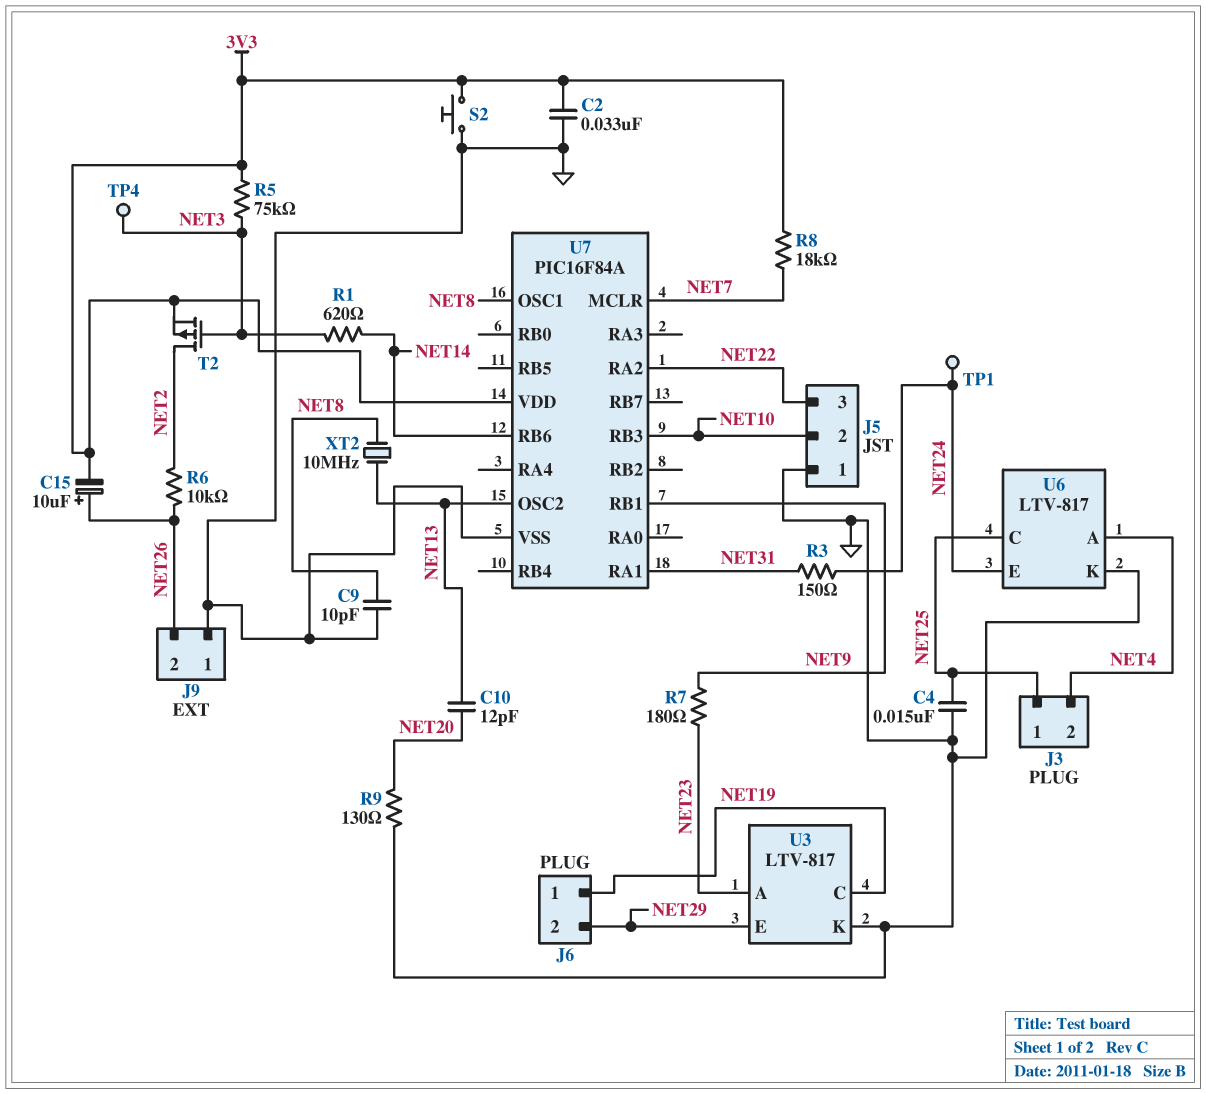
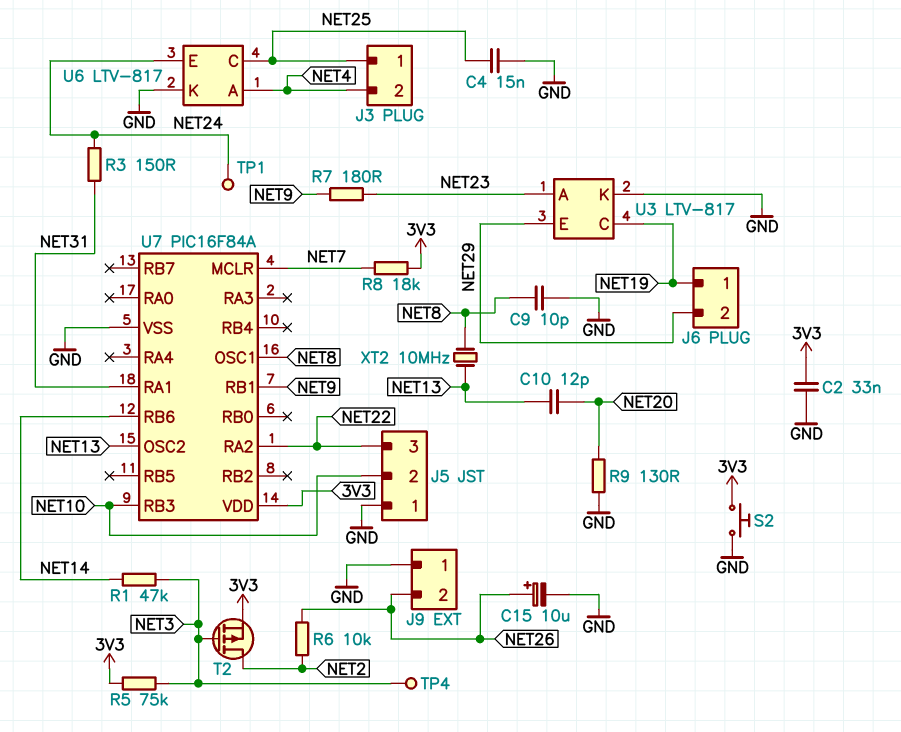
C15: 10uF (plus NET26, minus 3V3) -> 10uF (plus NET26, minus GND)
R1: 620 (NET3, NET14) -> 47k (NET3, NET14)

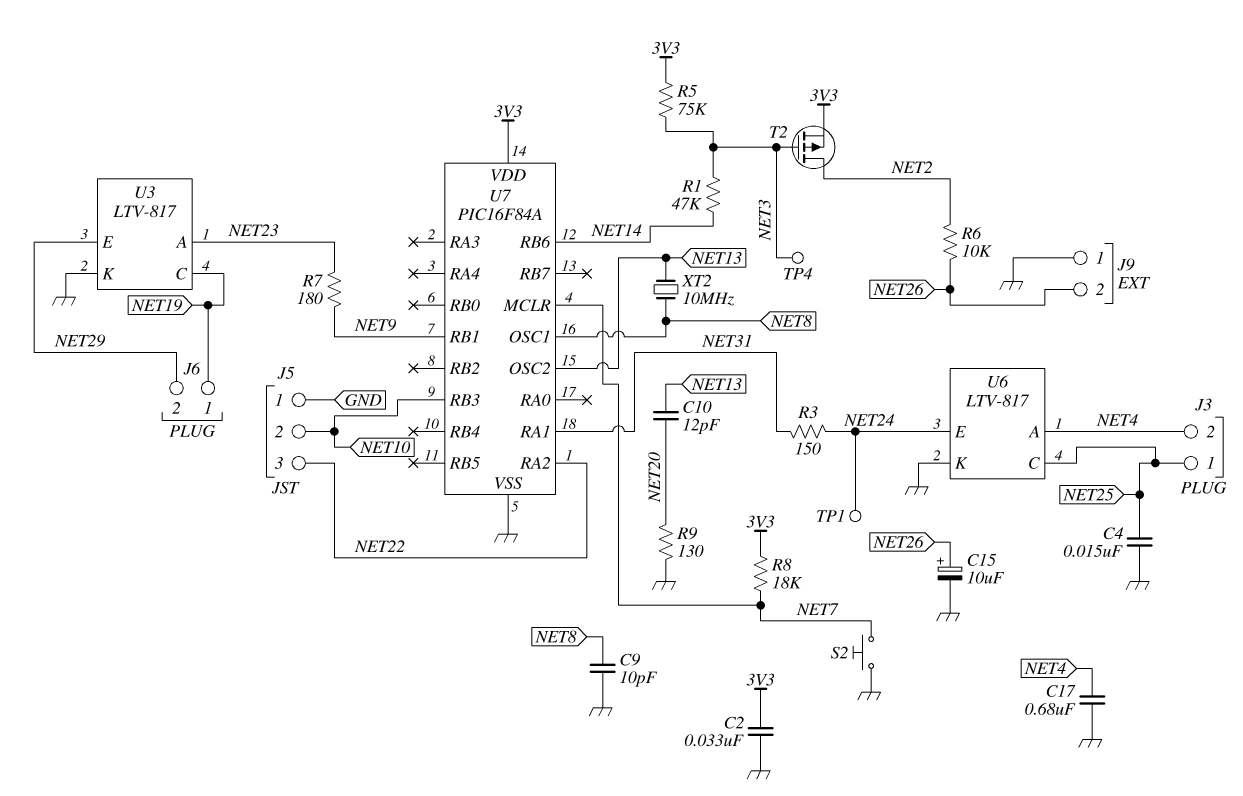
C17: none -> 680nF (GND, NET4)
S2: button (3V3, GND) -> button (GND, NET7)

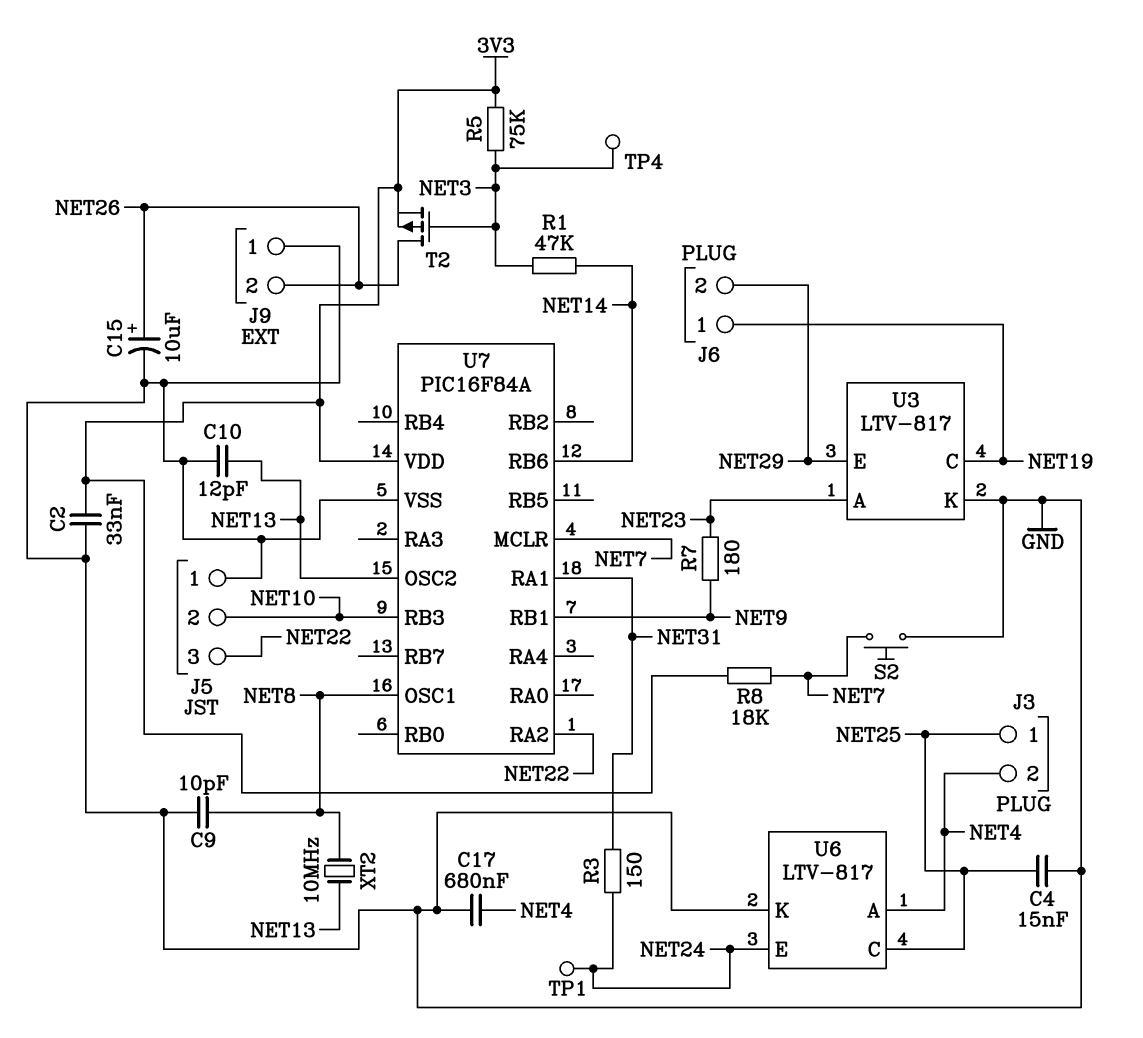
C10: 12pF (NET13, NET20) -> 12pF (GND, NET13)
R6: 10k (NET2, NET26) -> none
R9: 130 (GND, NET20) -> none
T2: PMOS (G NET3, D NET2, S 3V3) -> PMOS (G NET3, D NET26, S 3V3)

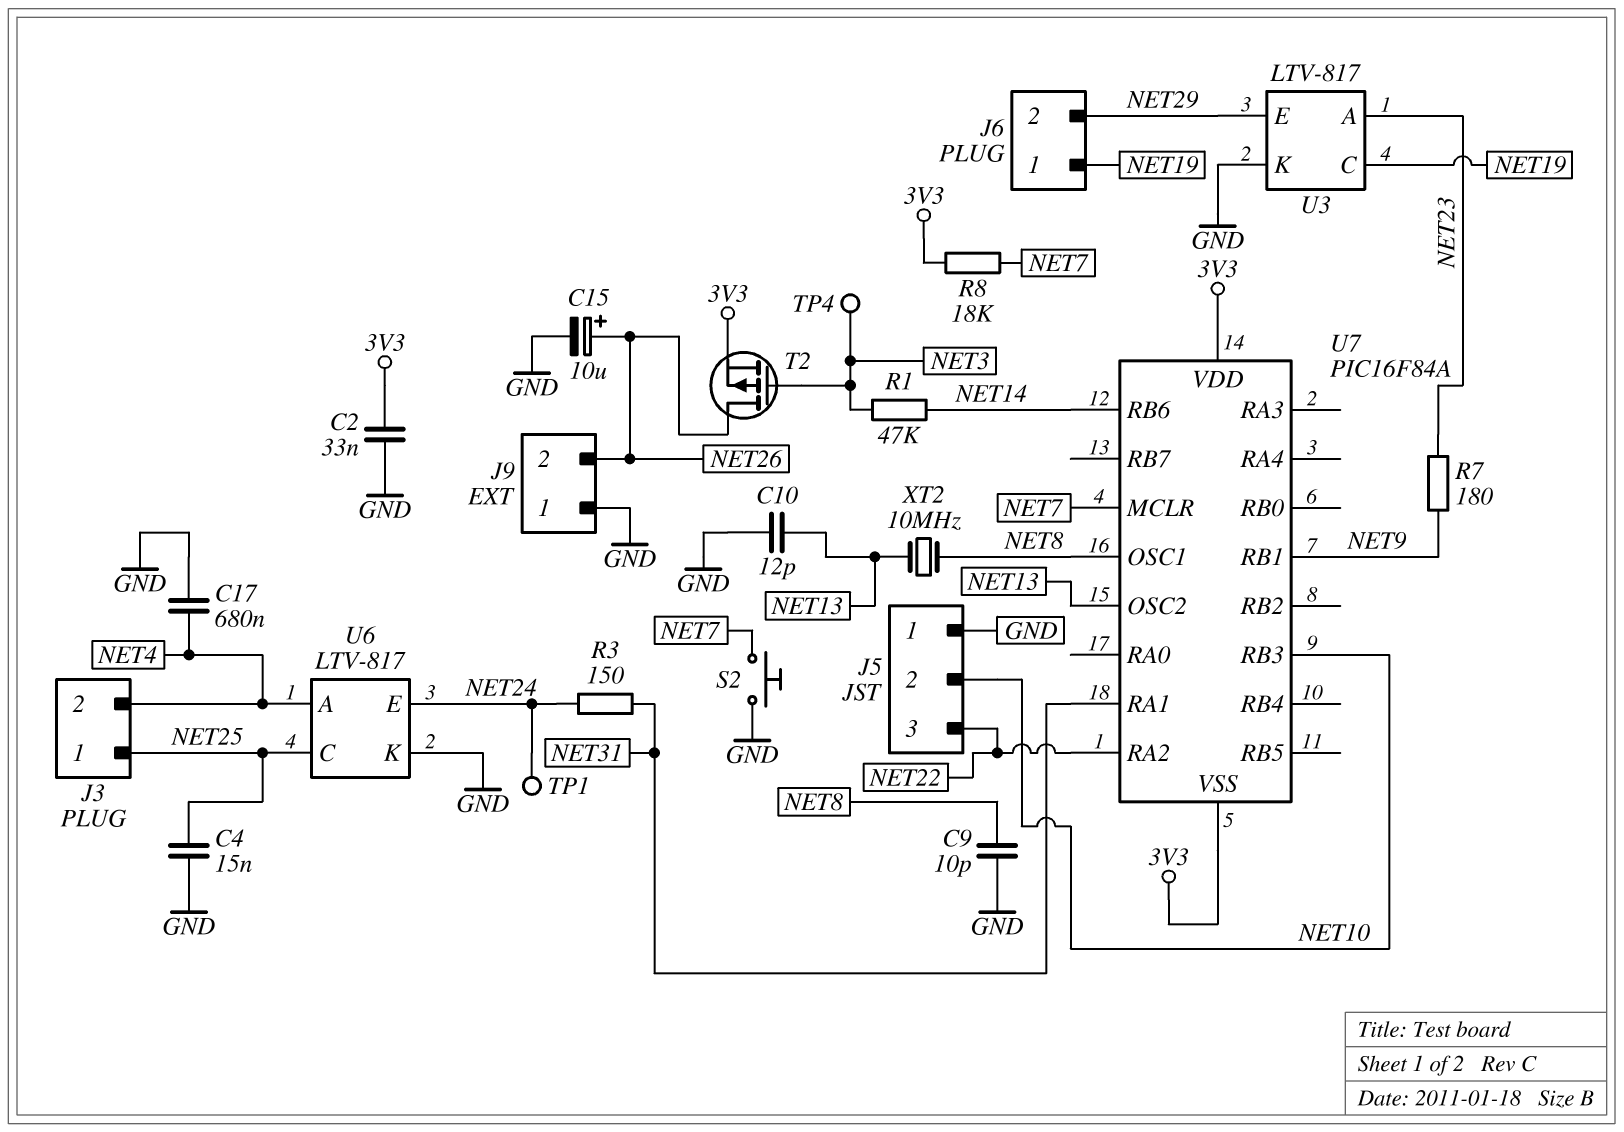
R5: 75k (3V3, NET3) -> none
U7 pin VSS: GND -> 3V3

